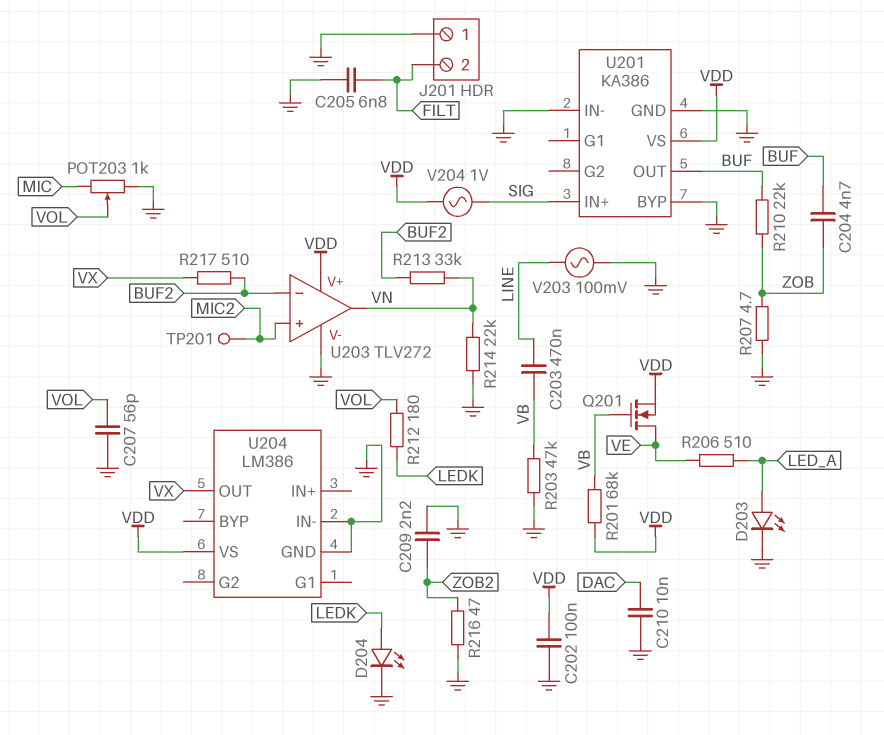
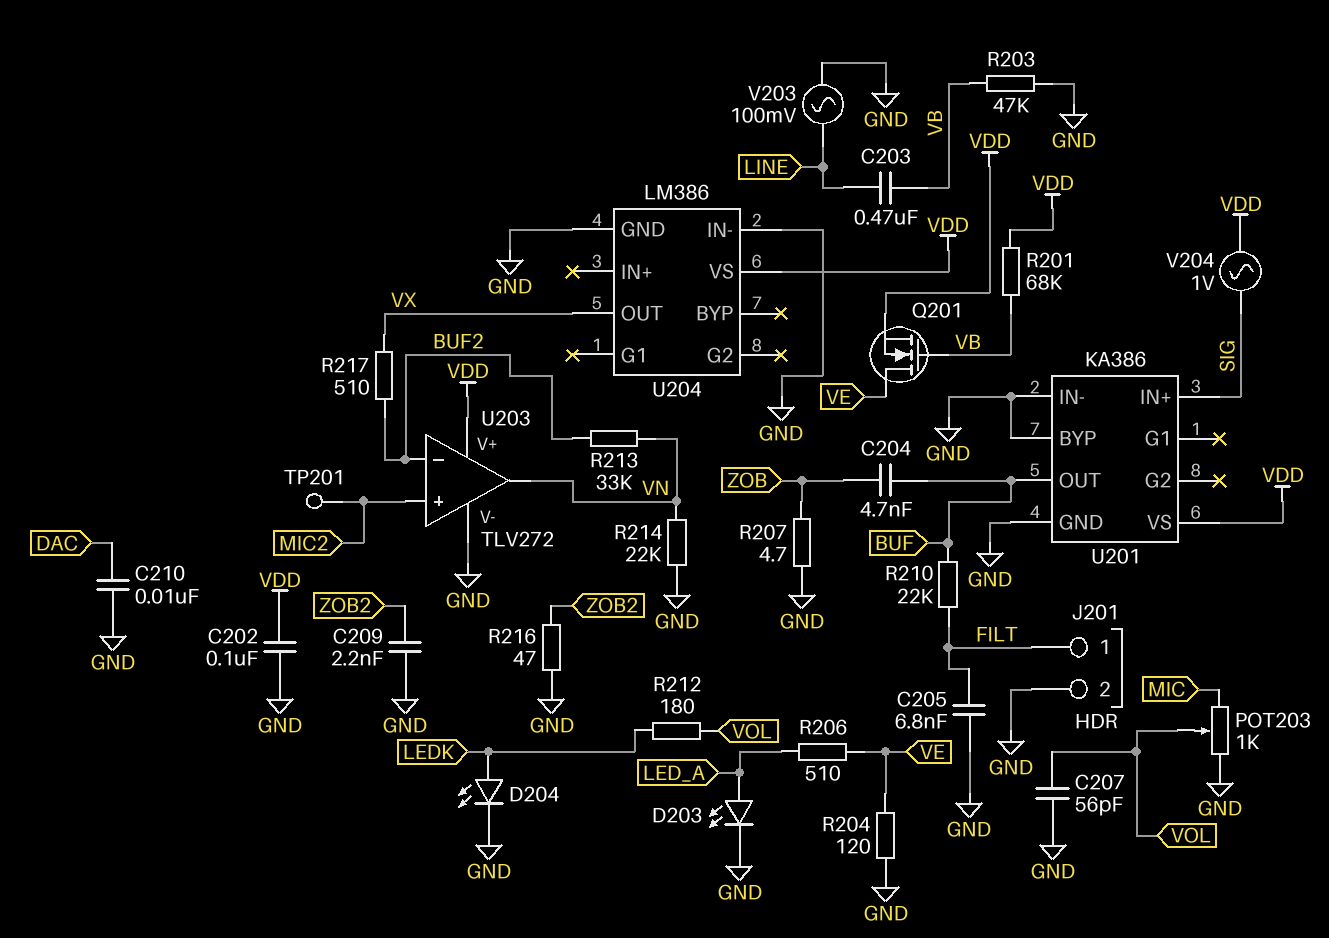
J201 pin 1: GND -> FILT
J201 pin 2: FILT -> GND
R204: none -> 120 (GND, VE)
R210: 22k (BUF, ZOB) -> 22k (BUF, FILT)

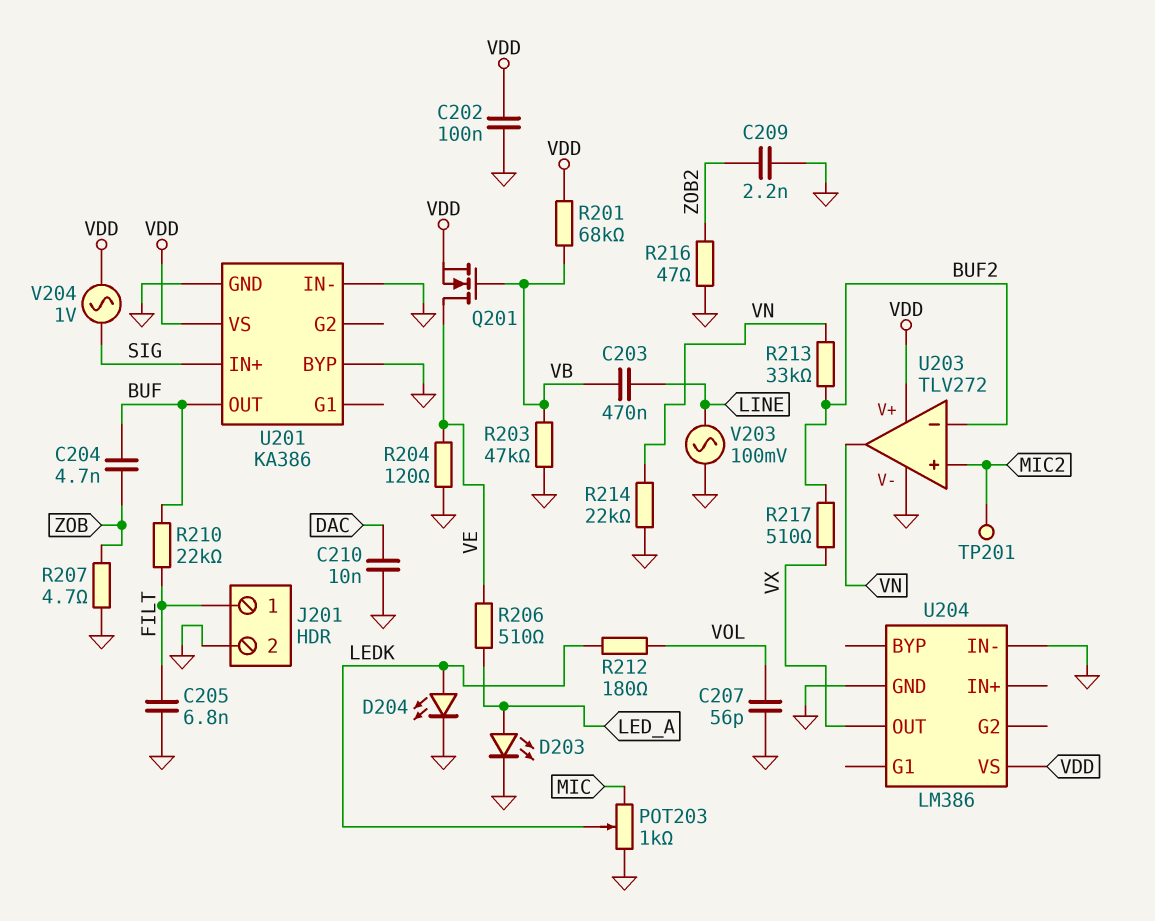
POT203: 1k (GND, MIC, wiper VOL) -> 1k (GND, MIC, wiper LEDK)

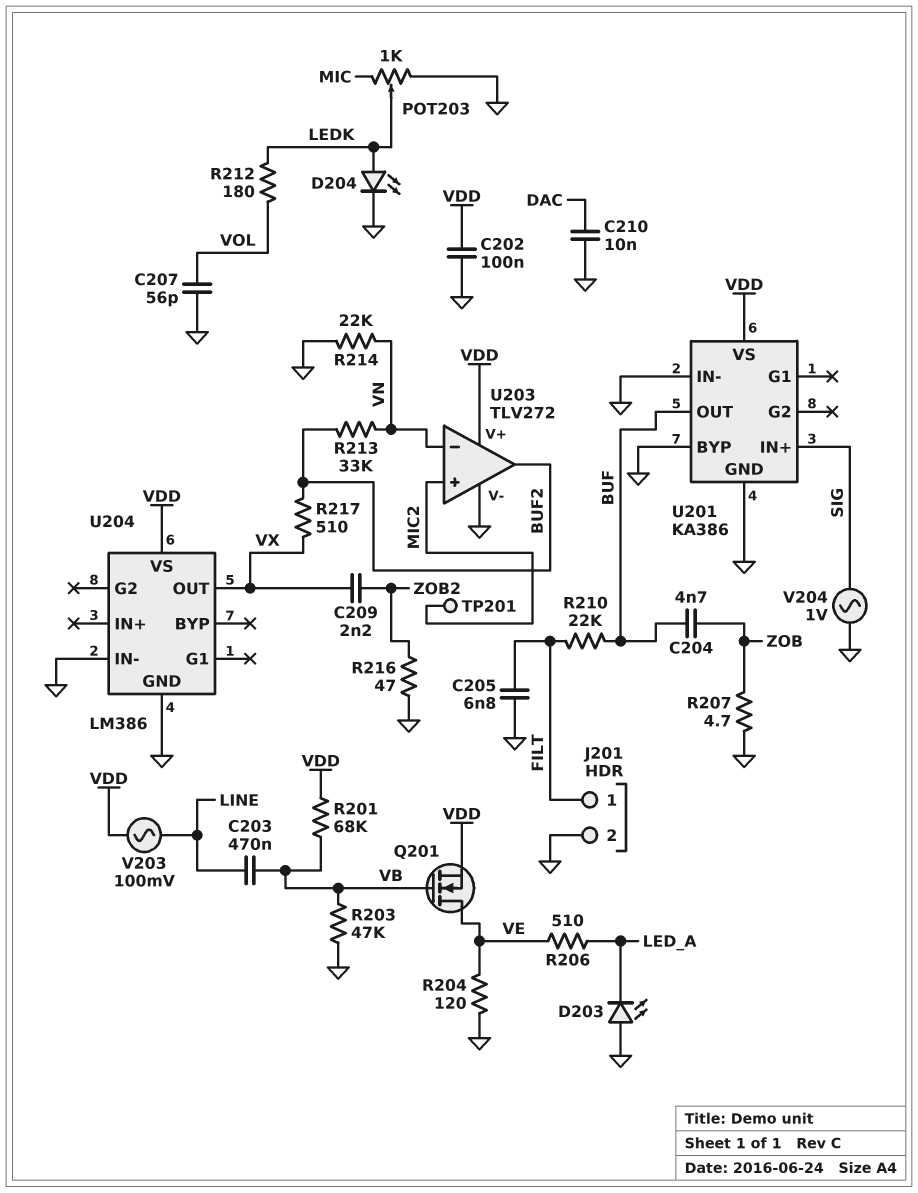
C209: 2.2nF (GND, ZOB2) -> 2.2nF (VX, ZOB2)
D203: LED (A LED_A, K GND) -> LED (A GND, K LED_A)
U203 pin in-: BUF2 -> VN
U203 pin out: VN -> BUF2
V203: AC 100mV (GND, LINE) -> AC 100mV (LINE, VDD)
V204: AC 1V (SIG, VDD) -> AC 1V (GND, SIG)

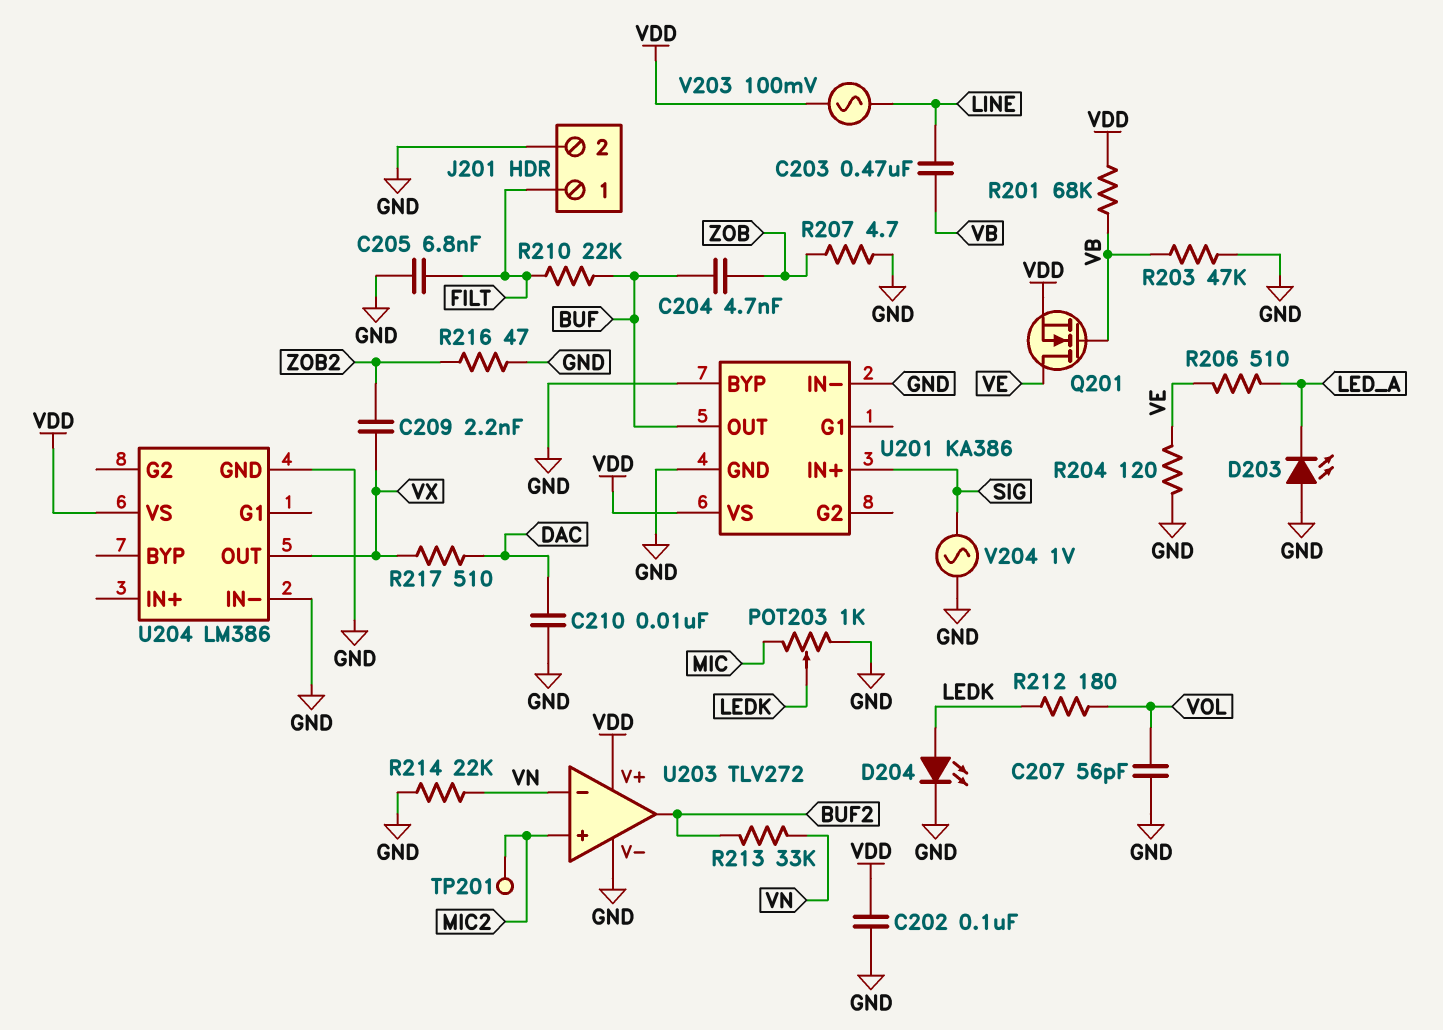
R217: 510 (BUF2, VX) -> 510 (DAC, VX)

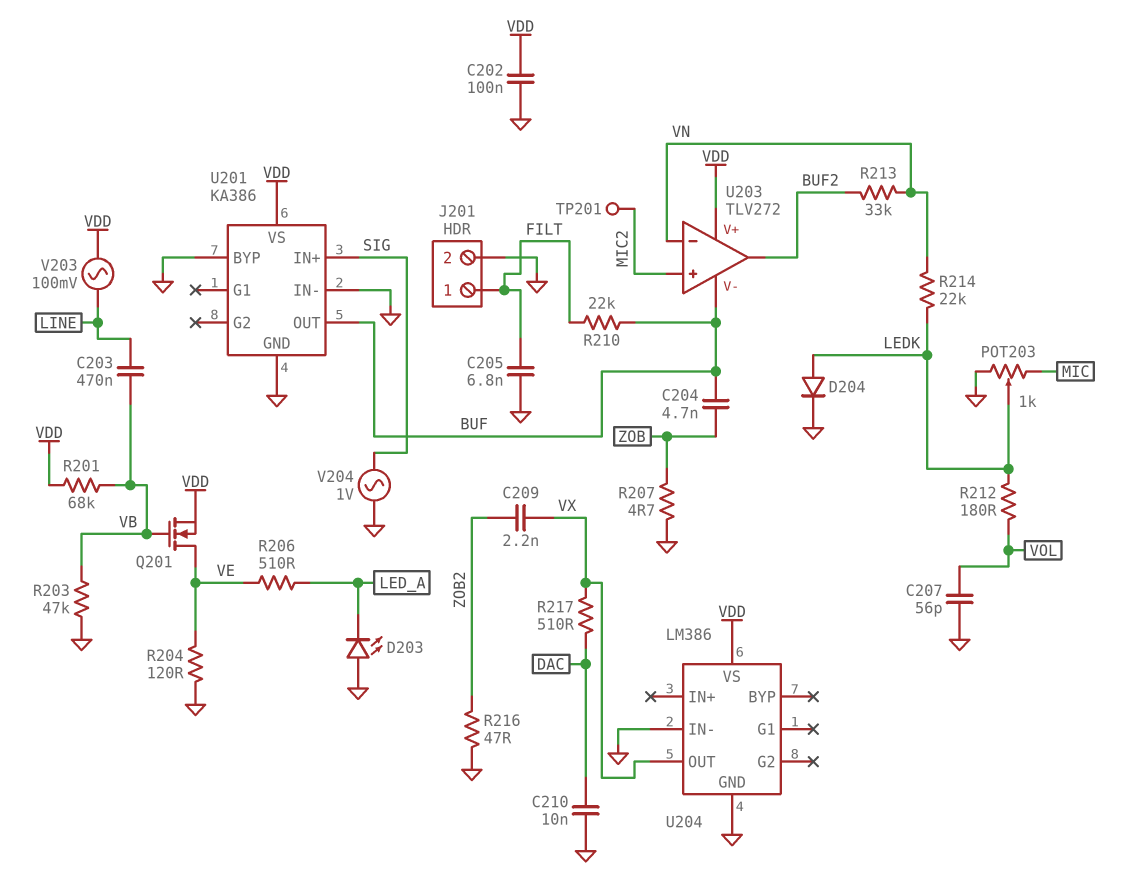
D204: LED (A LEDK, K GND) -> diode (A LEDK, K GND)
R214: 22k (GND, VN) -> 22k (LEDK, VN)
U203 pin V-: GND -> BUF

